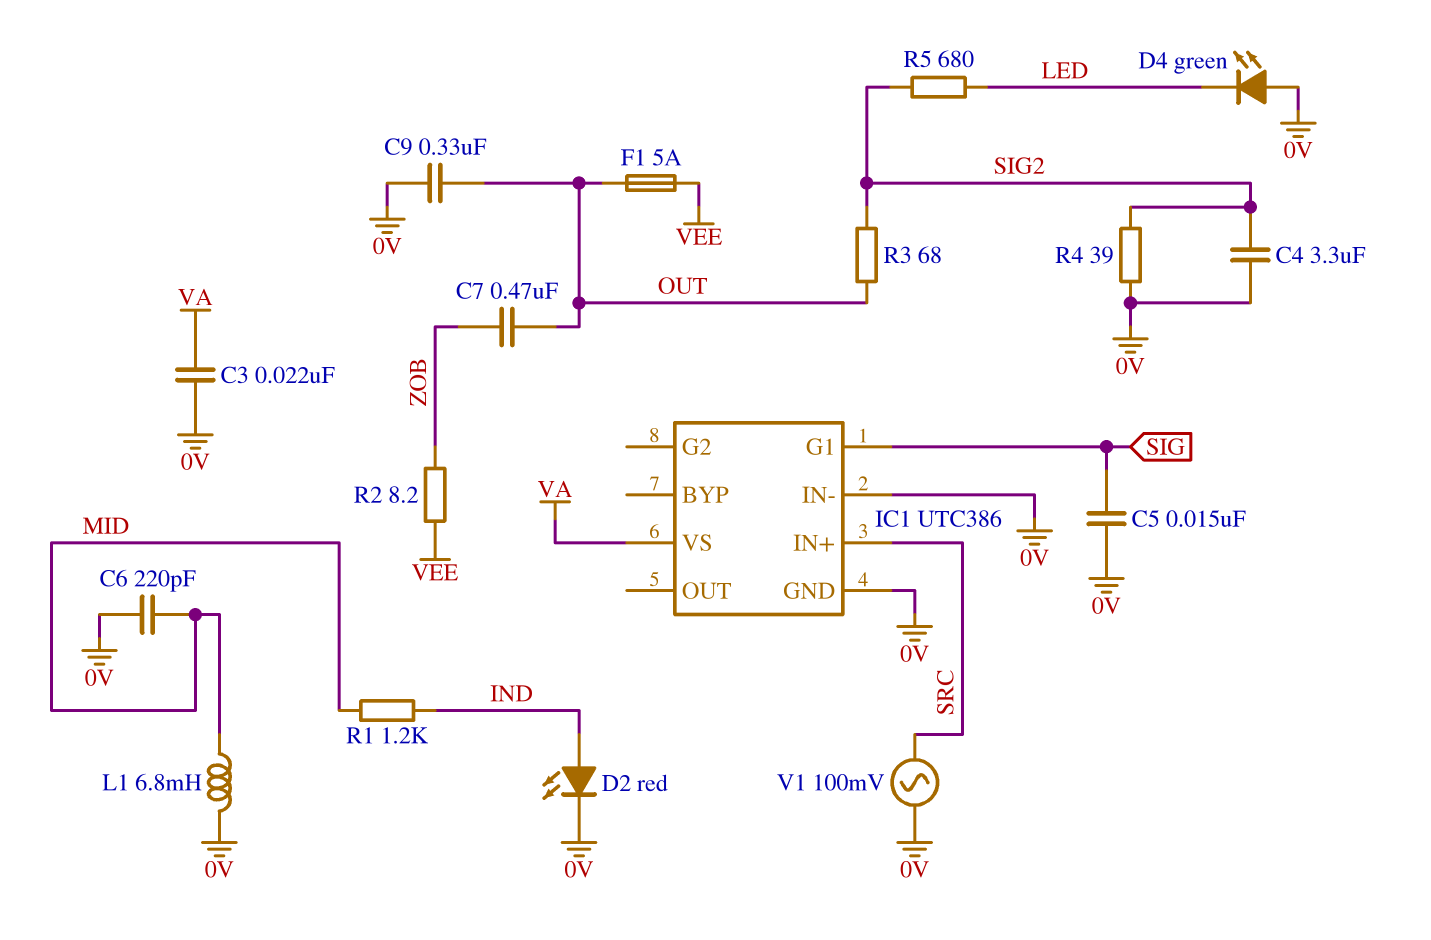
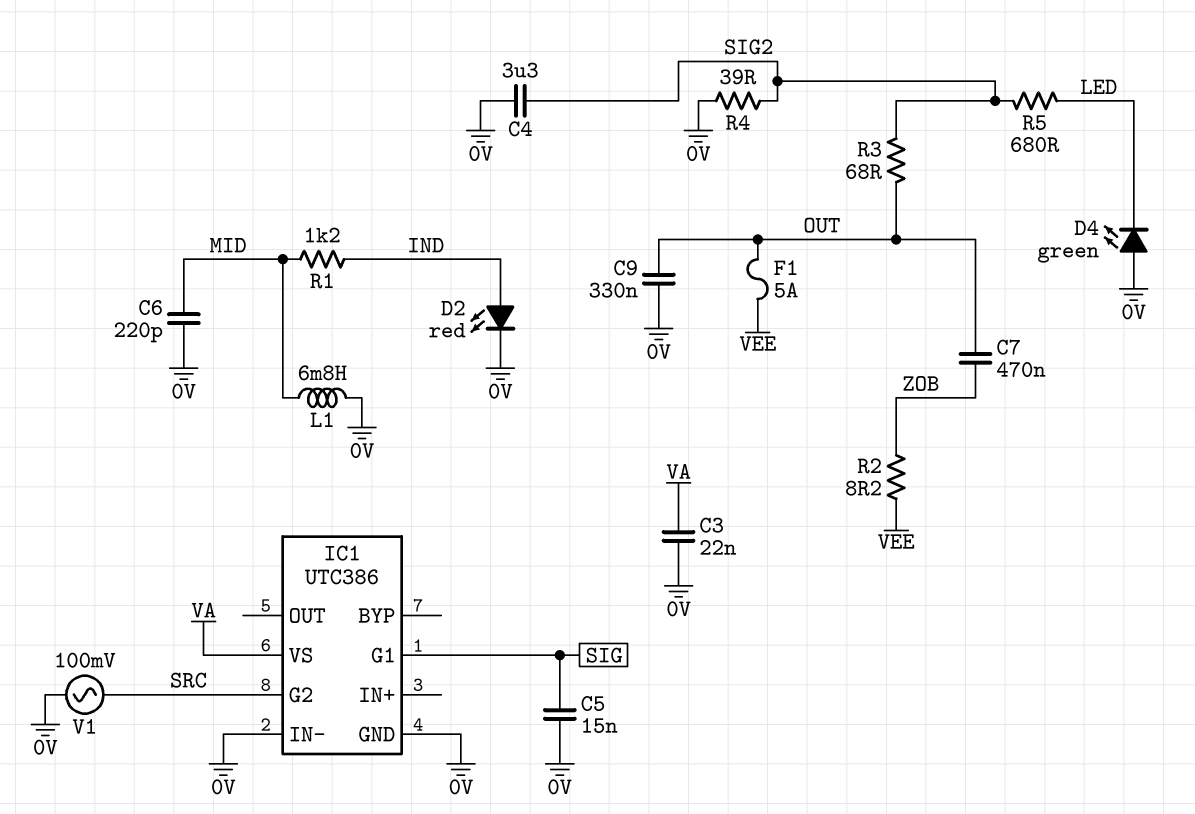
IC1 pin G2: none -> SRC
IC1 pin IN+: SRC -> none

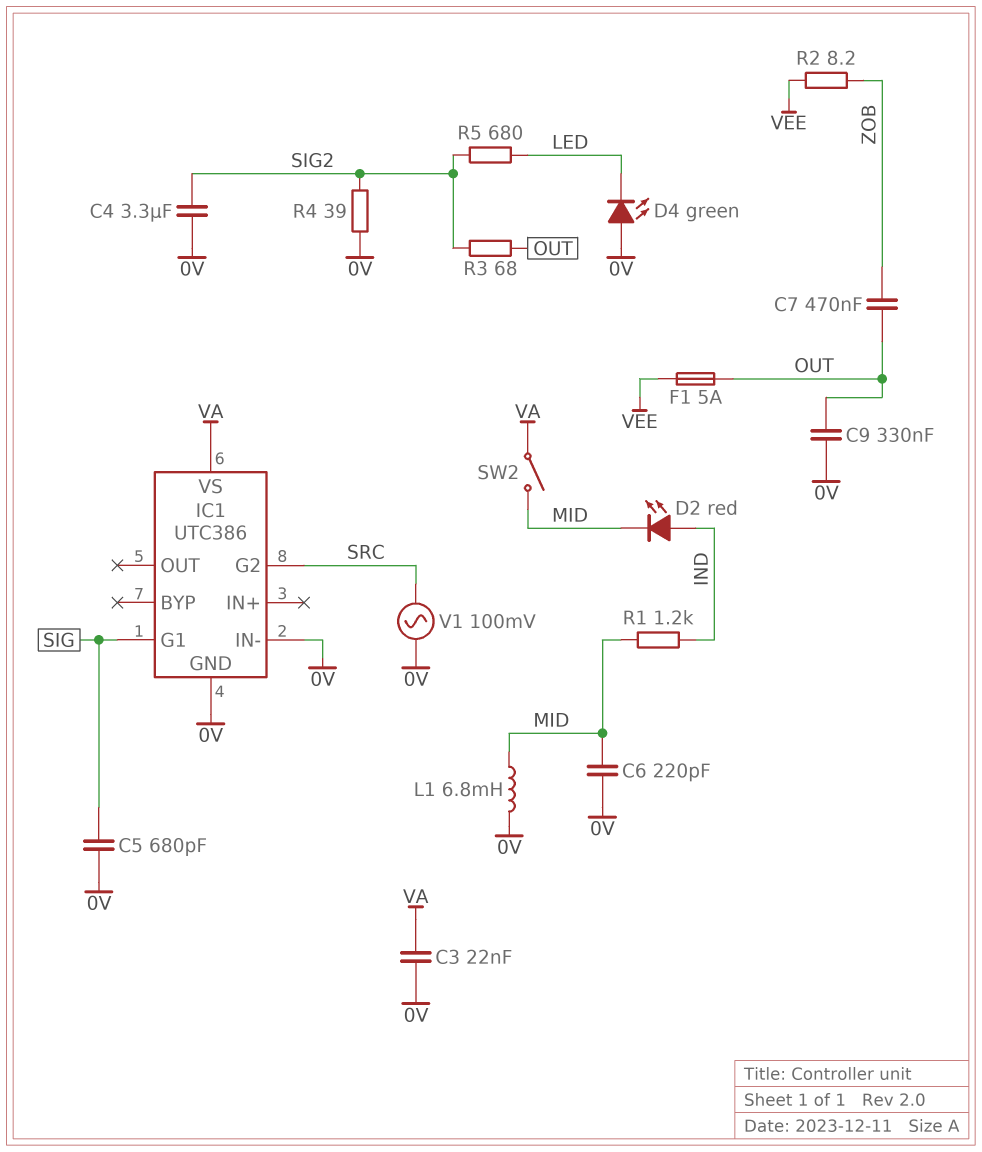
C5: 15nF (0V, SIG) -> 680pF (0V, SIG)
D2: LED red (A IND, K 0V) -> LED red (A IND, K MID)
SW2: none -> switch (MID, VA)

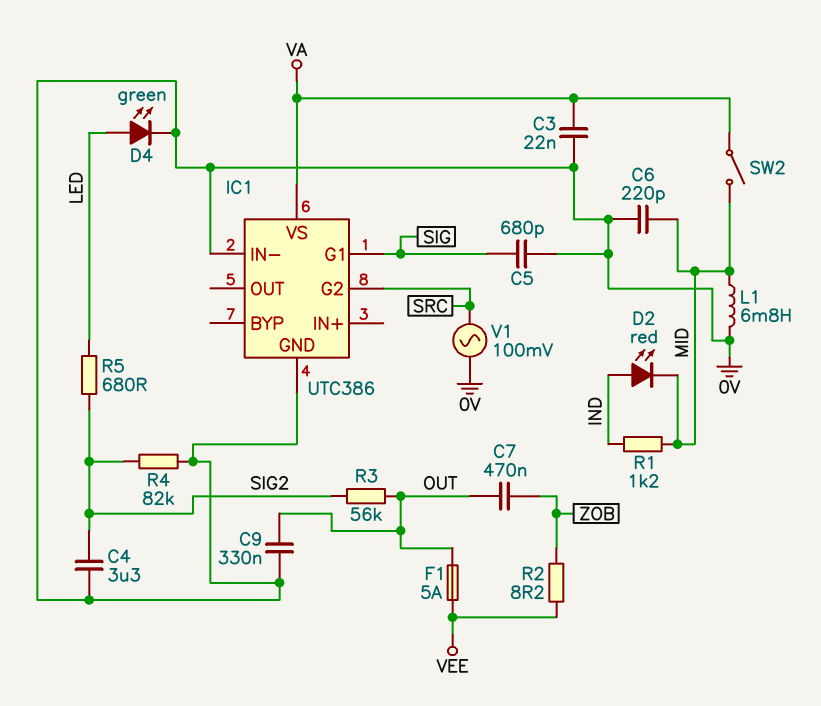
D4: LED green (A 0V, K LED) -> LED green (A LED, K 0V)
R3: 68 (OUT, SIG2) -> 56k (OUT, SIG2)
R4: 39 (0V, SIG2) -> 82k (0V, SIG2)

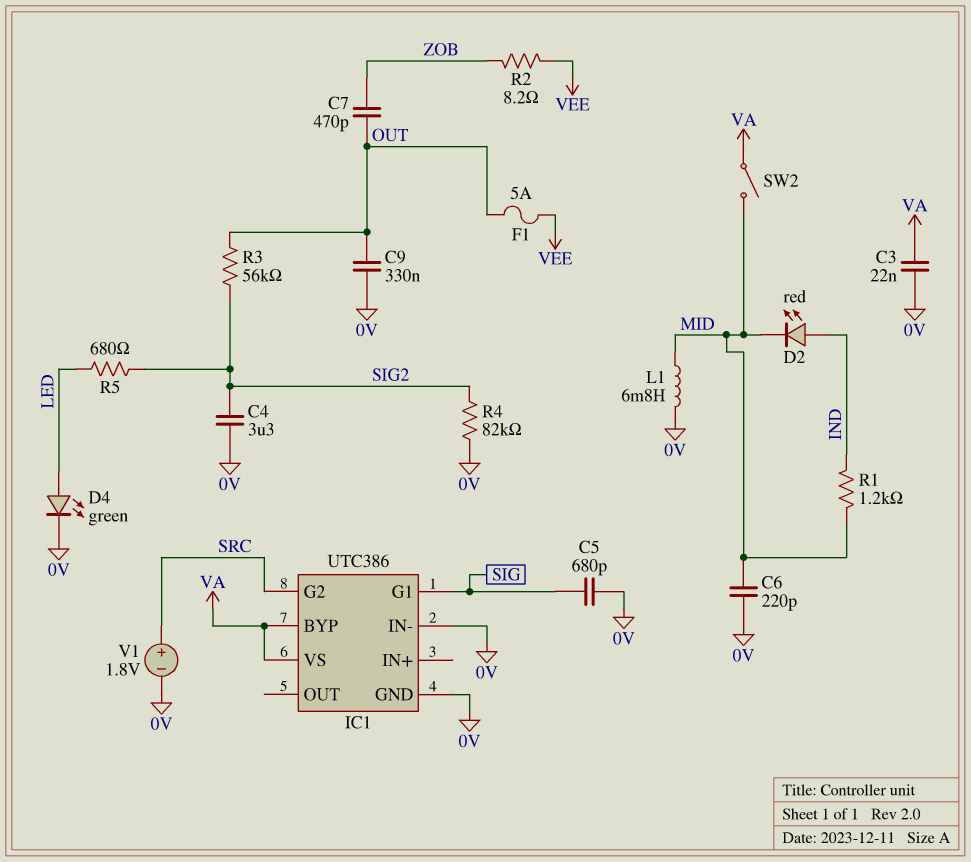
C7: 470nF (OUT, ZOB) -> 470pF (OUT, ZOB)
IC1 pin BYP: none -> VA
V1: AC 100mV (0V, SRC) -> 1.8V (plus SRC, minus 0V)

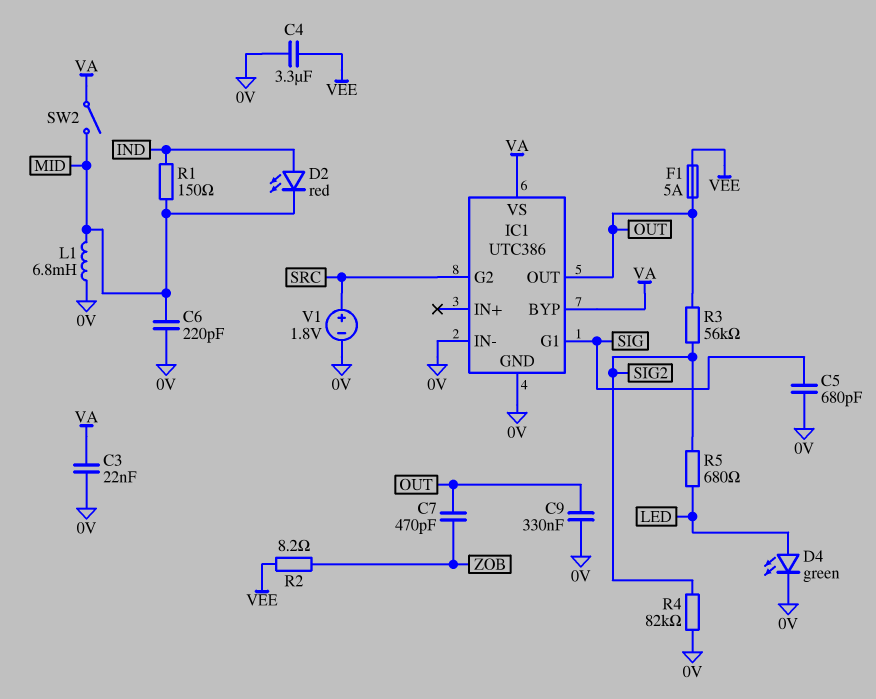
C4: 3.3uF (0V, SIG2) -> 3.3uF (0V, VEE)
IC1 pin OUT: none -> OUT
R1: 1.2k (IND, MID) -> 150 (IND, MID)

